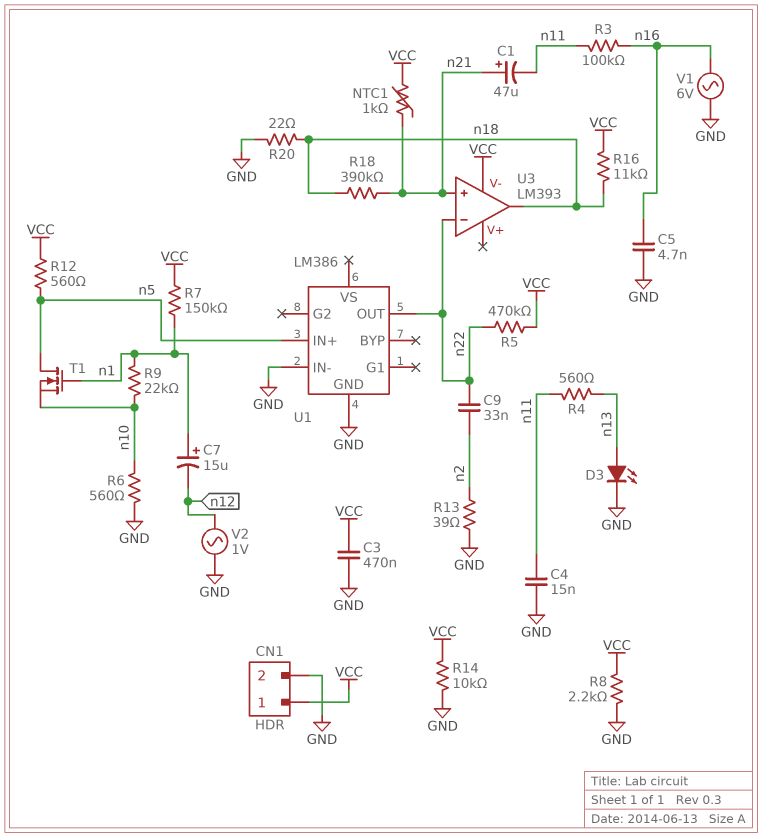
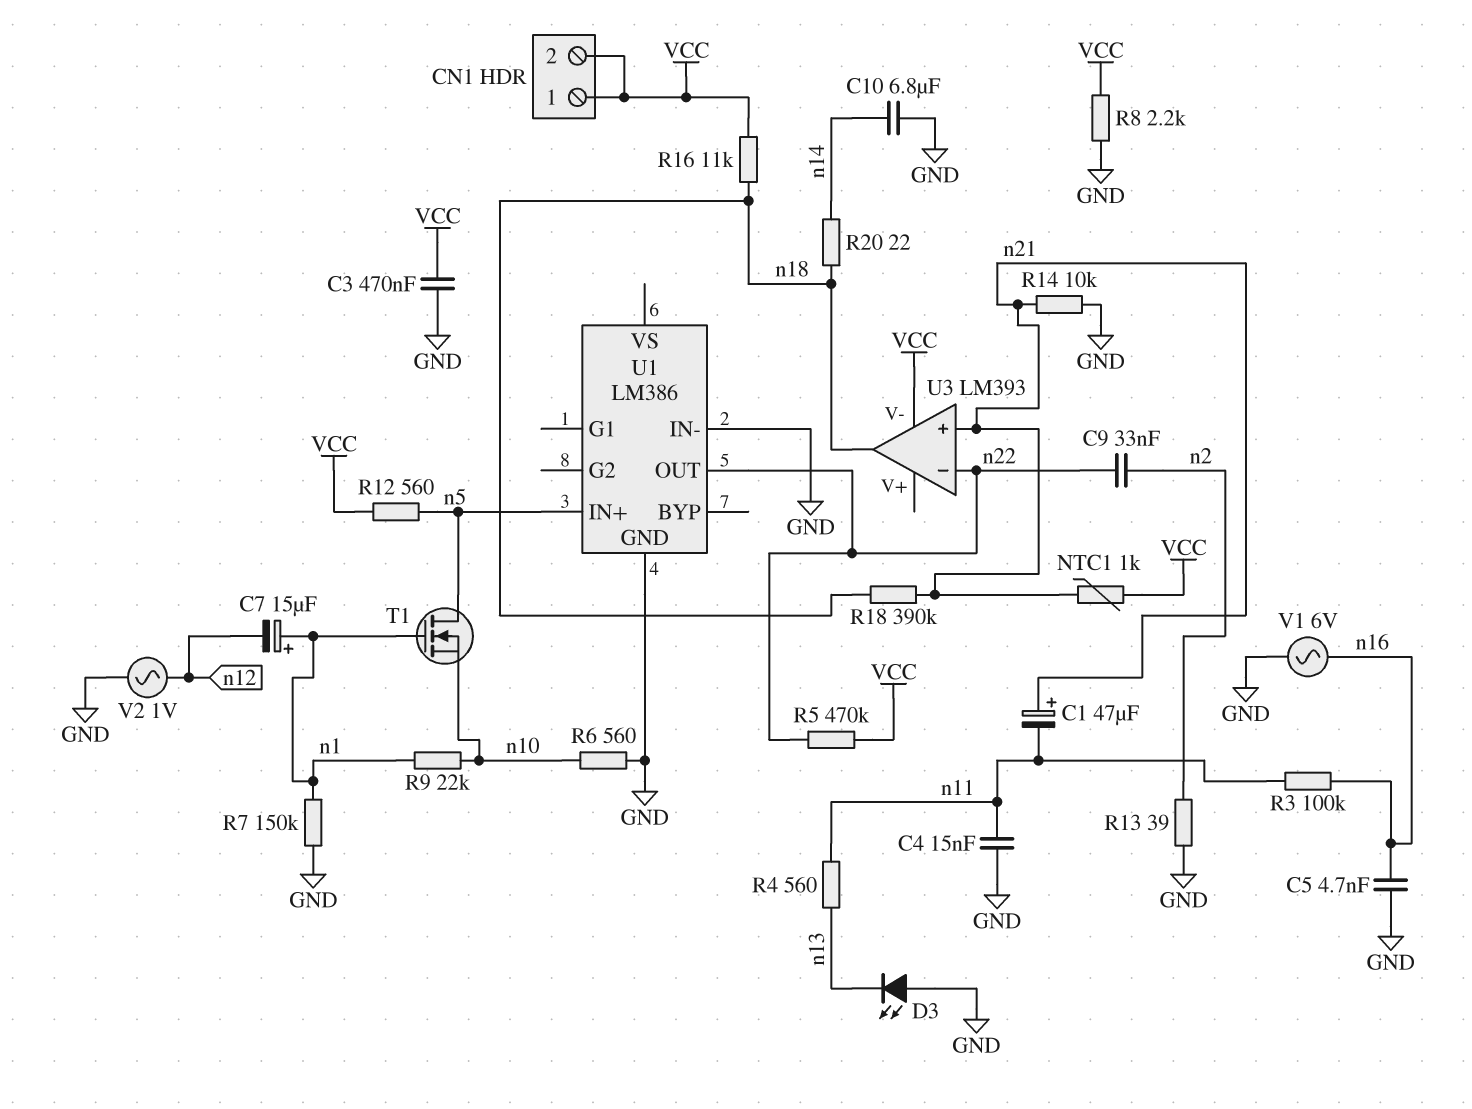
C10: none -> 6.8uF (GND, n14)
CN1 pin 2: GND -> VCC
D3: LED (A n13, K GND) -> LED (A GND, K n13)
R7: 150k (VCC, n1) -> 150k (GND, n1)
R14: 10k (GND, VCC) -> 10k (GND, n21)
R20: 22 (GND, n18) -> 22 (n14, n18)

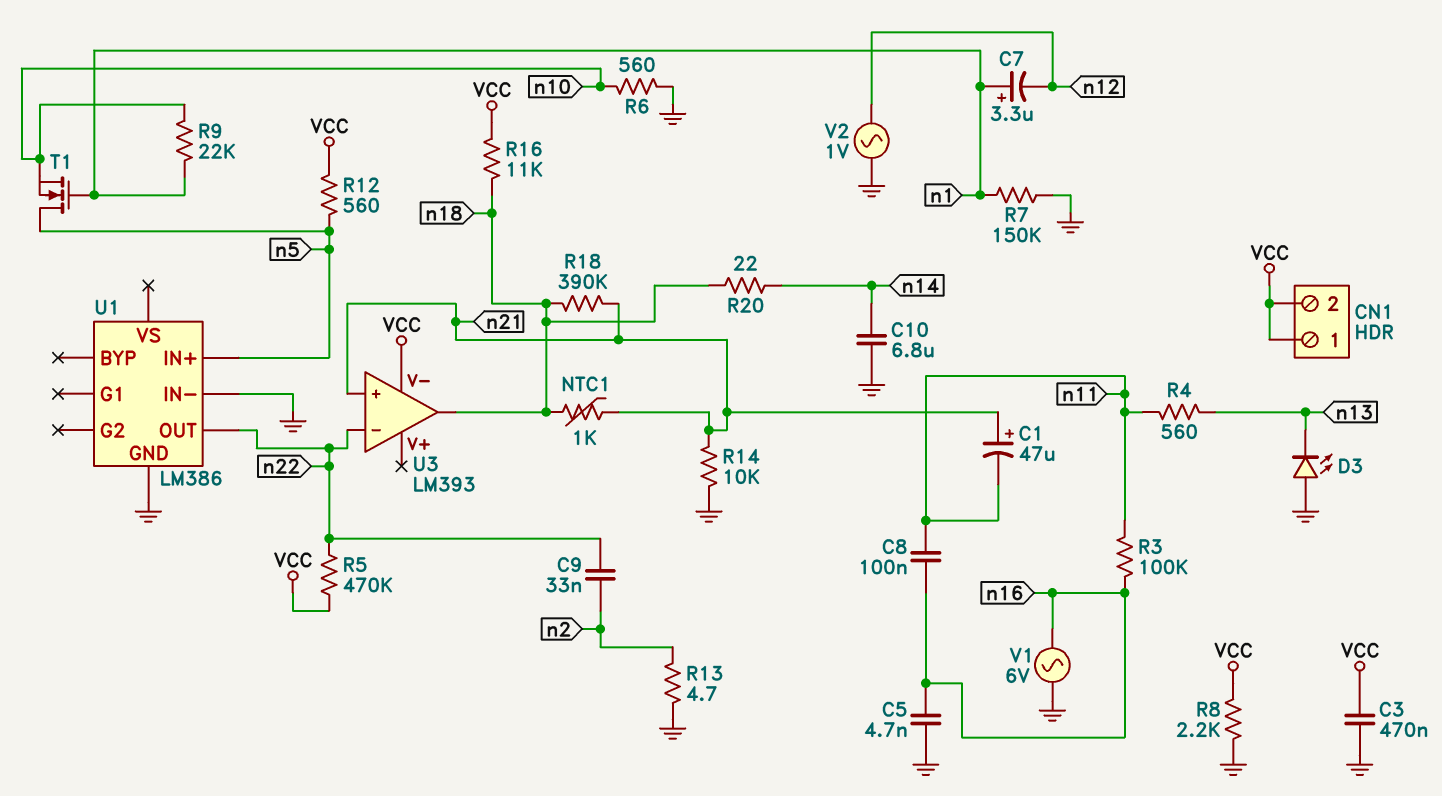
C4: 15nF (GND, n11) -> none
C7: 15uF (plus n1, minus n12) -> 3.3uF (plus n1, minus n12)
C8: none -> 100nF (n11, n16)
NTC1: 1k (VCC, n21) -> 1k (n18, n21)
R13: 39 (GND, n2) -> 4.7 (GND, n2)

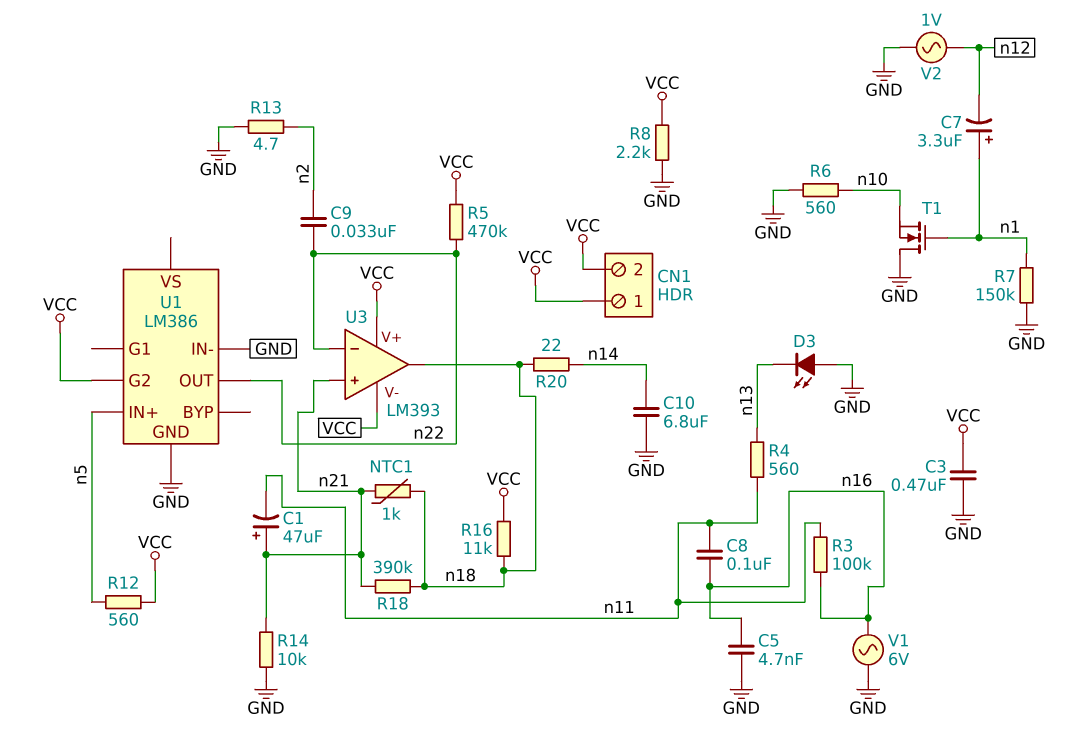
R9: 22k (n1, n10) -> none
T1: NMOS (G n1, D n5, S n10) -> NMOS (G n1, D GND, S n10)
U1 pin G2: none -> VCC
U3 pin V+: none -> VCC

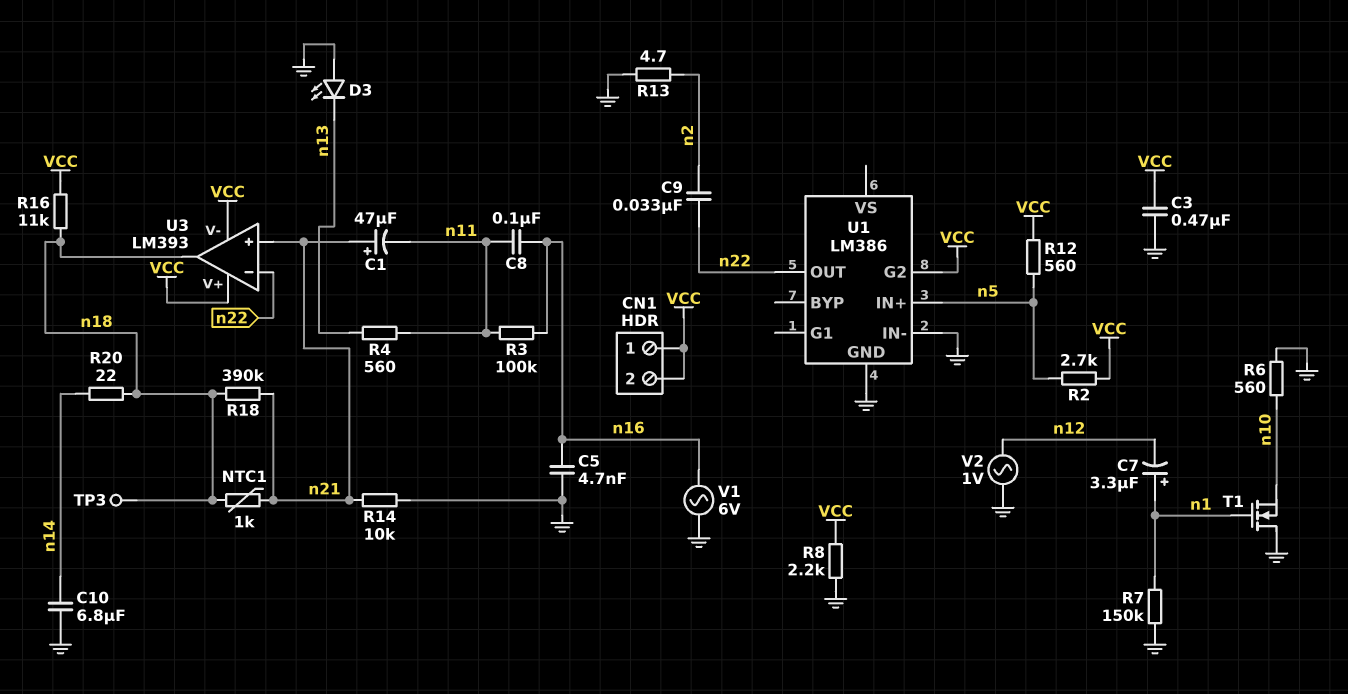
R2: none -> 2.7k (VCC, n5)
R5: 470k (VCC, n22) -> none
TP3: none -> test point (n18)

